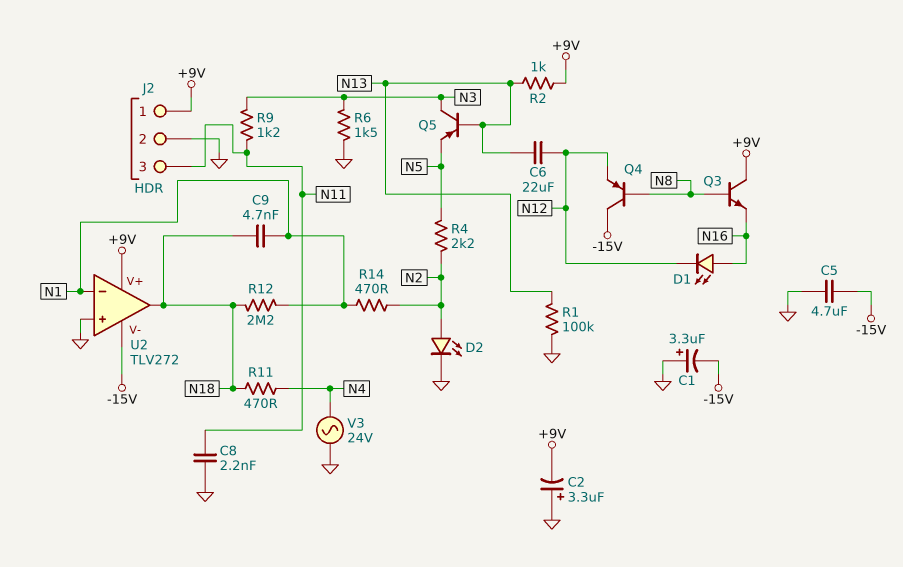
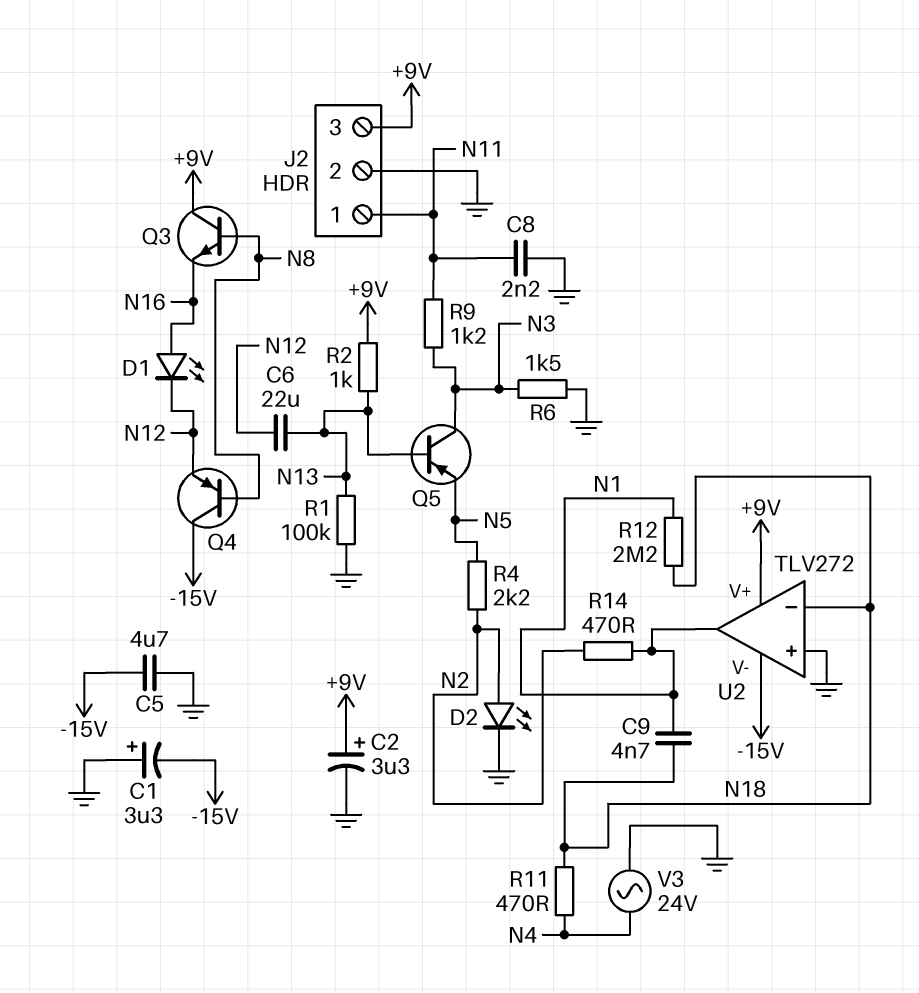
C2: 3.3uF (plus GND, minus +9V) -> 3.3uF (plus +9V, minus GND)
J2 pin 1: +9V -> N11
J2 pin 3: N11 -> +9V
U2 pin in-: N1 -> N18
U2 pin out: N18 -> N1

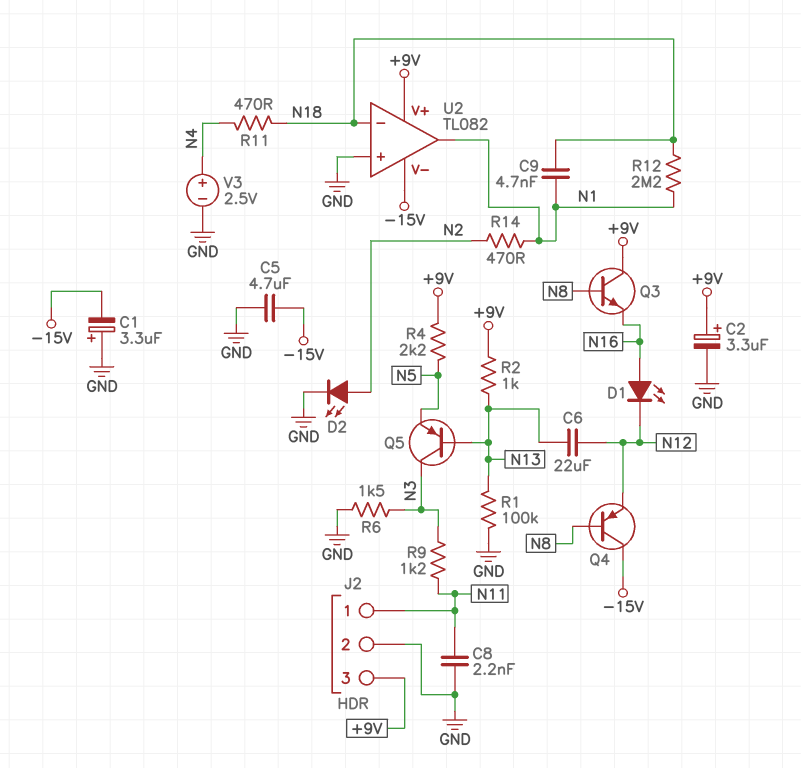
R4: 2.2k (N2, N5) -> 2.2k (+9V, N5)
U2: TLV272 -> TL082
V3: AC 24V (GND, N4) -> 2.5V (plus N4, minus GND)

